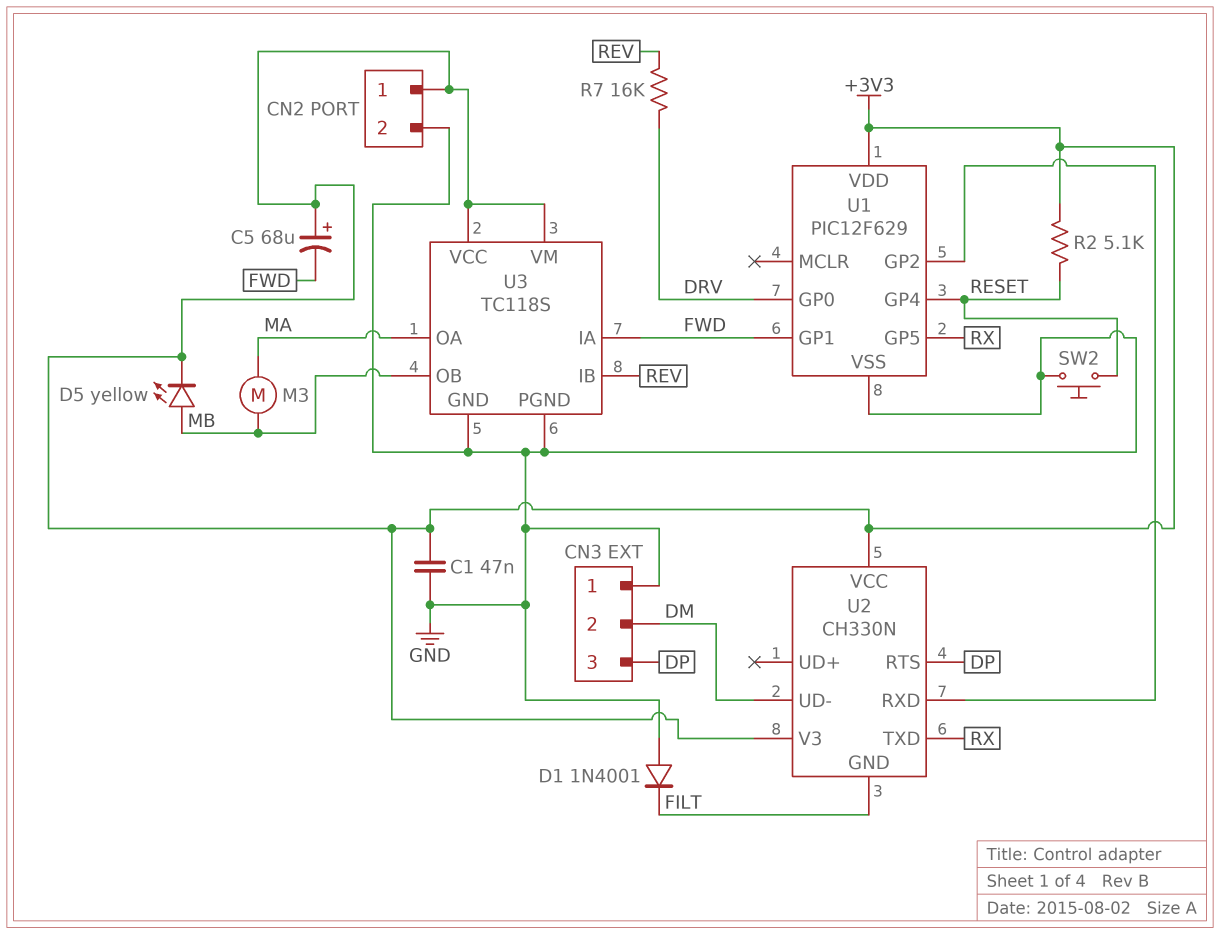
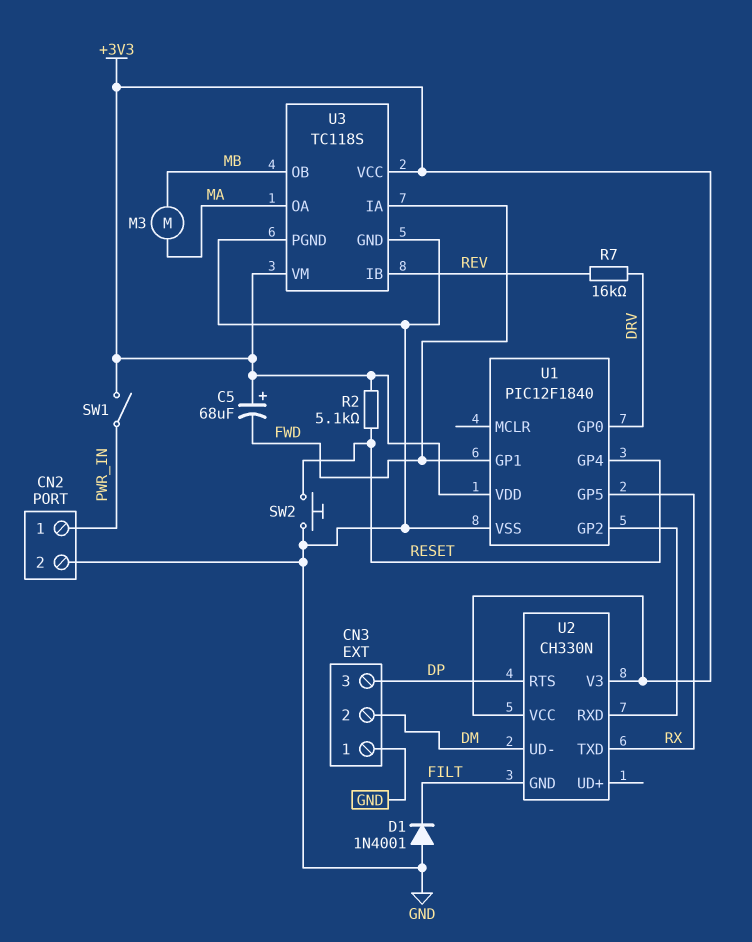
C1: 47nF (+3V3, GND) -> none
CN2 pin 1: +3V3 -> PWR_IN
D5: LED yellow (A MB, K +3V3) -> none
SW1: none -> switch (+3V3, PWR_IN)
U1: PIC12F629 -> PIC12F1840

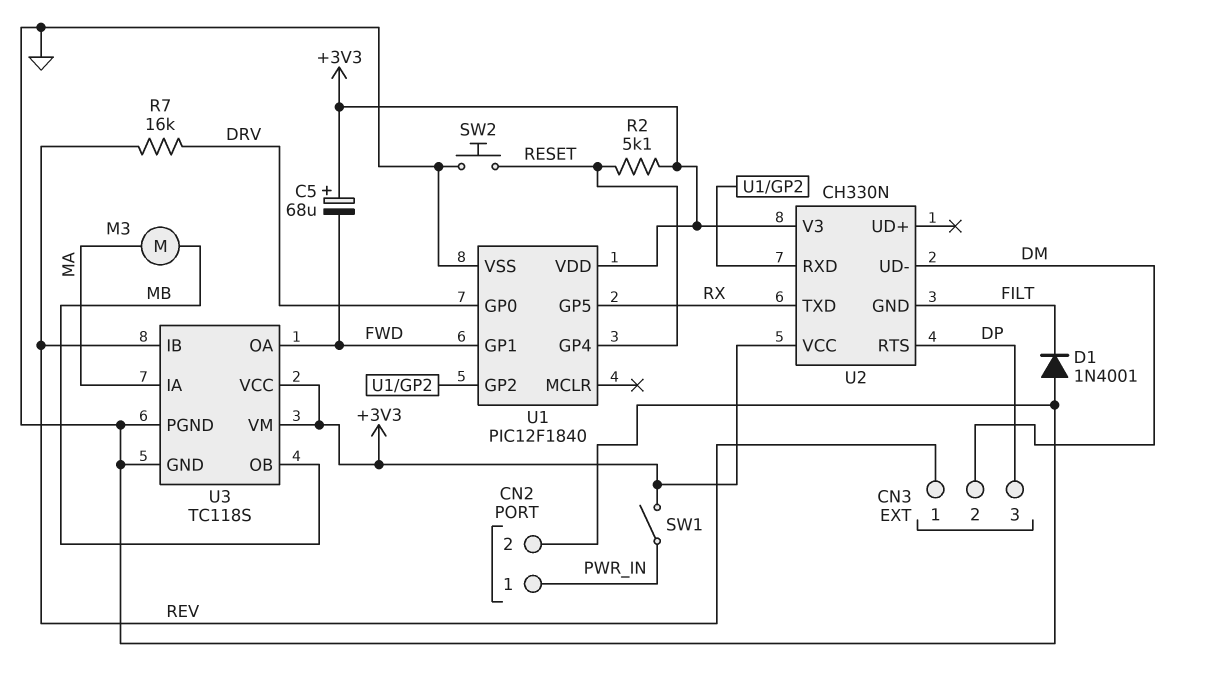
CN3 pin 1: GND -> REV
U3 pin IA: FWD -> MA
U3 pin OA: MA -> FWD

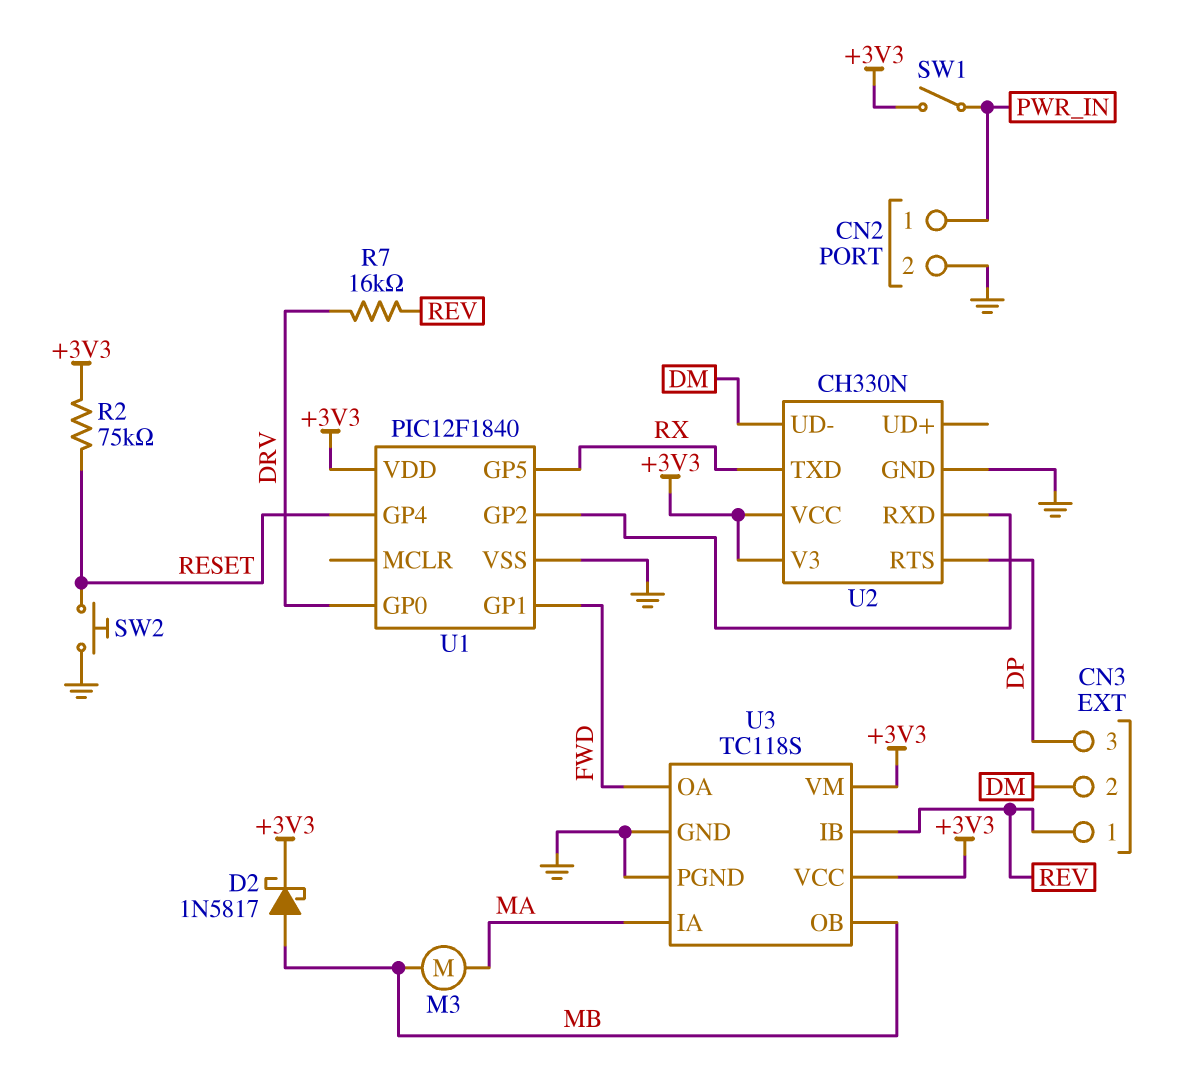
C5: 68uF (plus +3V3, minus FWD) -> none
D1: diode 1N4001 (A GND, K FILT) -> none
D2: none -> schottky 1N5817 (A MB, K +3V3)
R2: 5.1k (+3V3, RESET) -> 75k (+3V3, RESET)
U2 pin GND: FILT -> GND

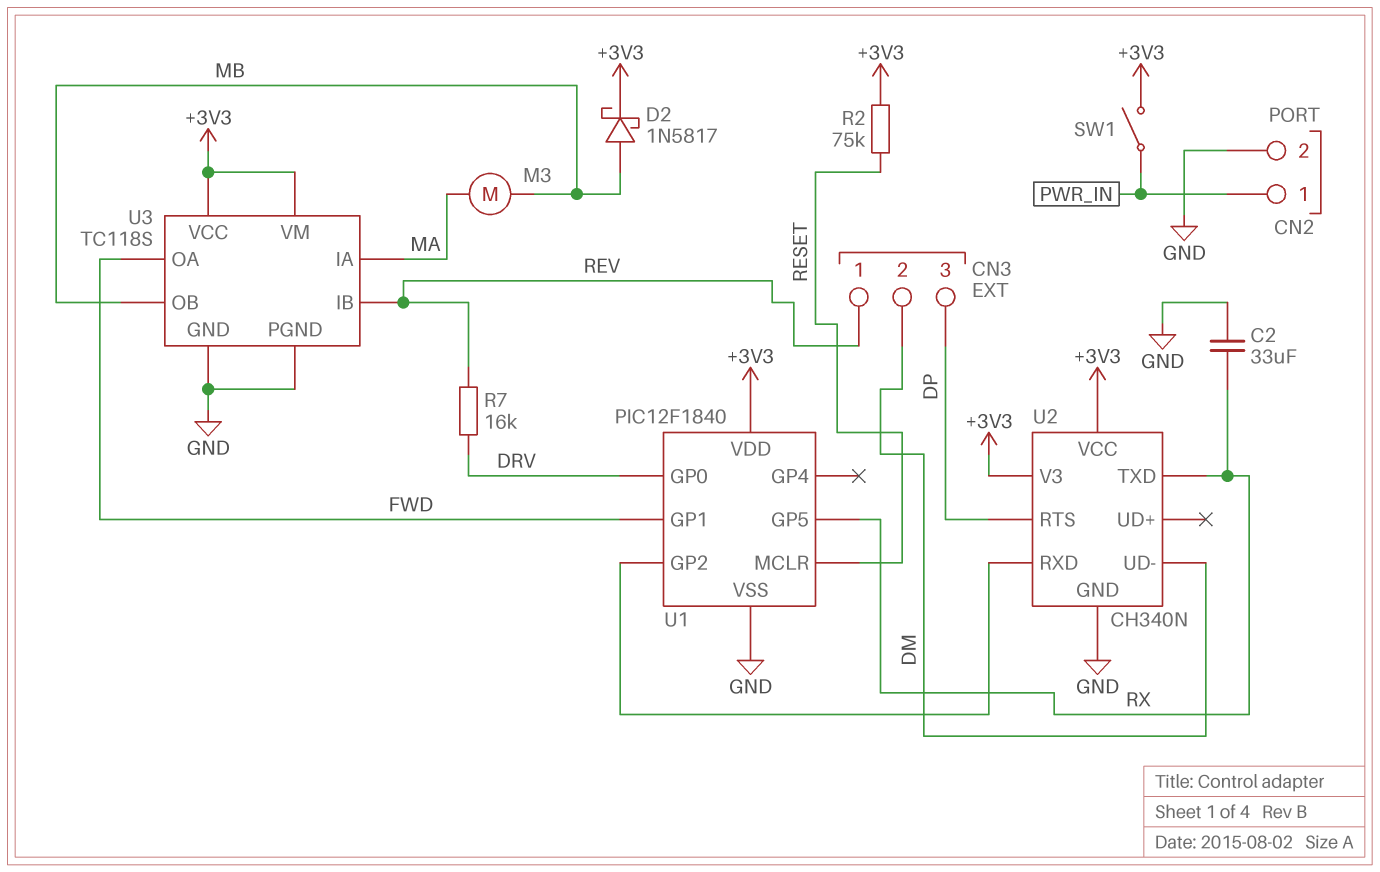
C2: none -> 33uF (GND, RX)
SW2: button (GND, RESET) -> none
U1 pin GP4: RESET -> none
U1 pin MCLR: none -> RESET
U2: CH330N -> CH340N

